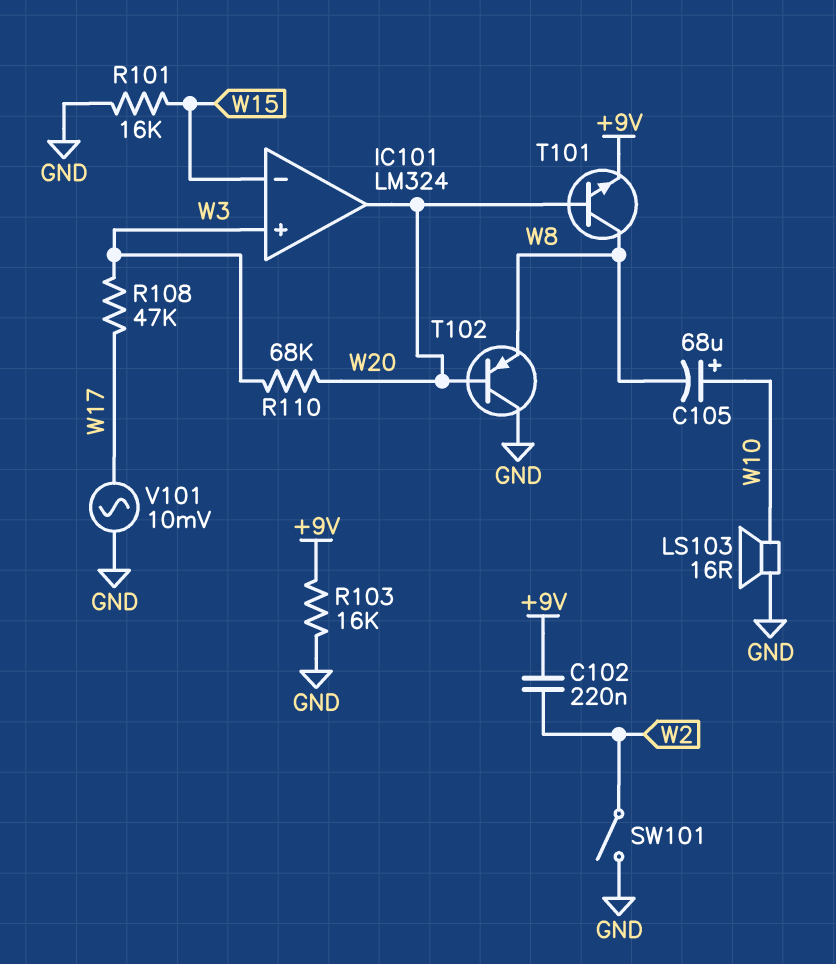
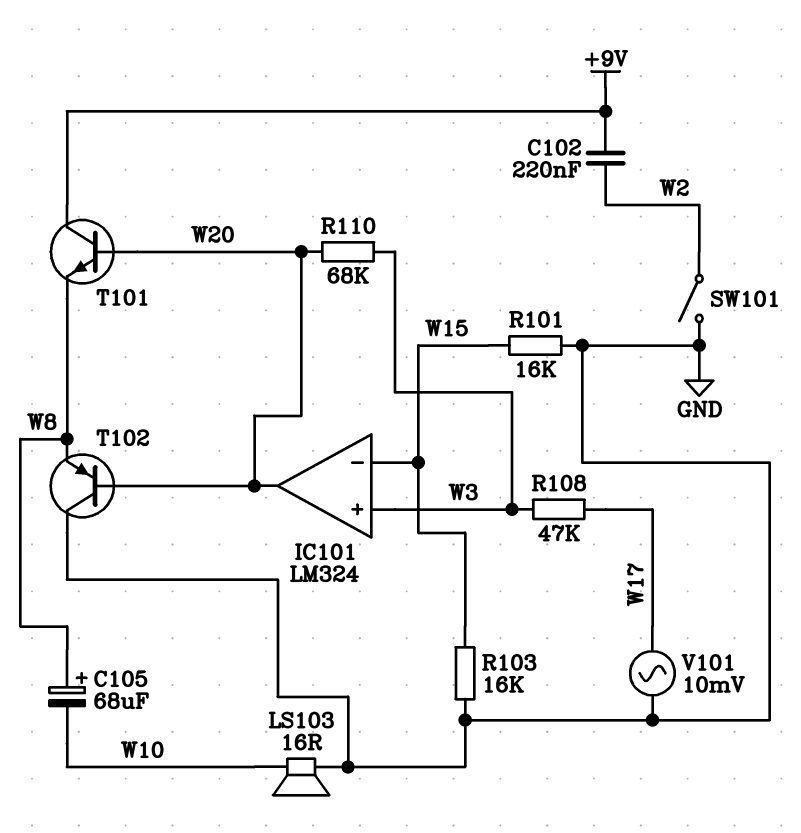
C105: 68uF (plus W10, minus W8) -> 68uF (plus W8, minus W10)
R103: 16k (+9V, GND) -> 16k (GND, W15)
T101: NPN (B W20, C W8, E +9V) -> NPN (B W20, C +9V, E W8)

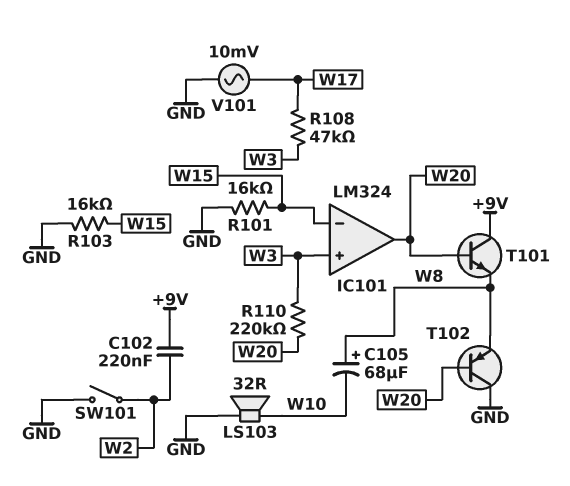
LS103: speaker 16R (GND, W10) -> speaker 32R (GND, W10)
R110: 68k (W3, W20) -> 220k (W3, W20)

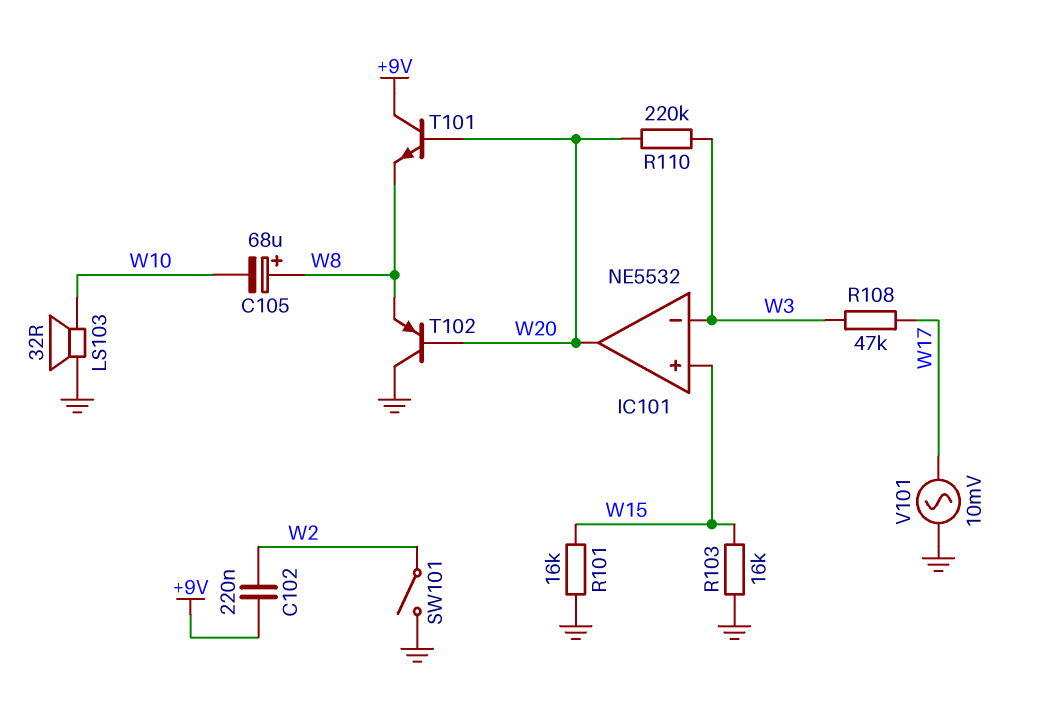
IC101: LM324 -> NE5532
IC101 pin in+: W3 -> W15
IC101 pin in-: W15 -> W3

